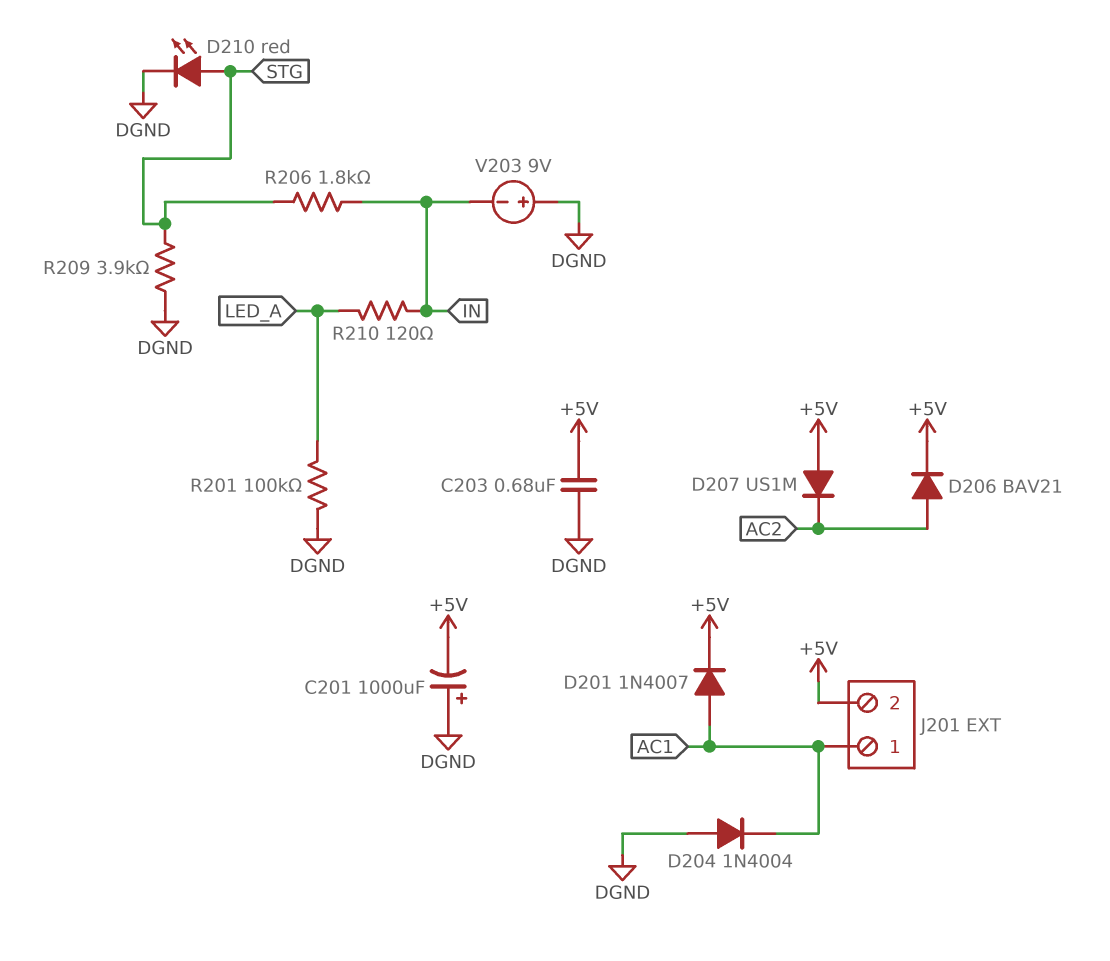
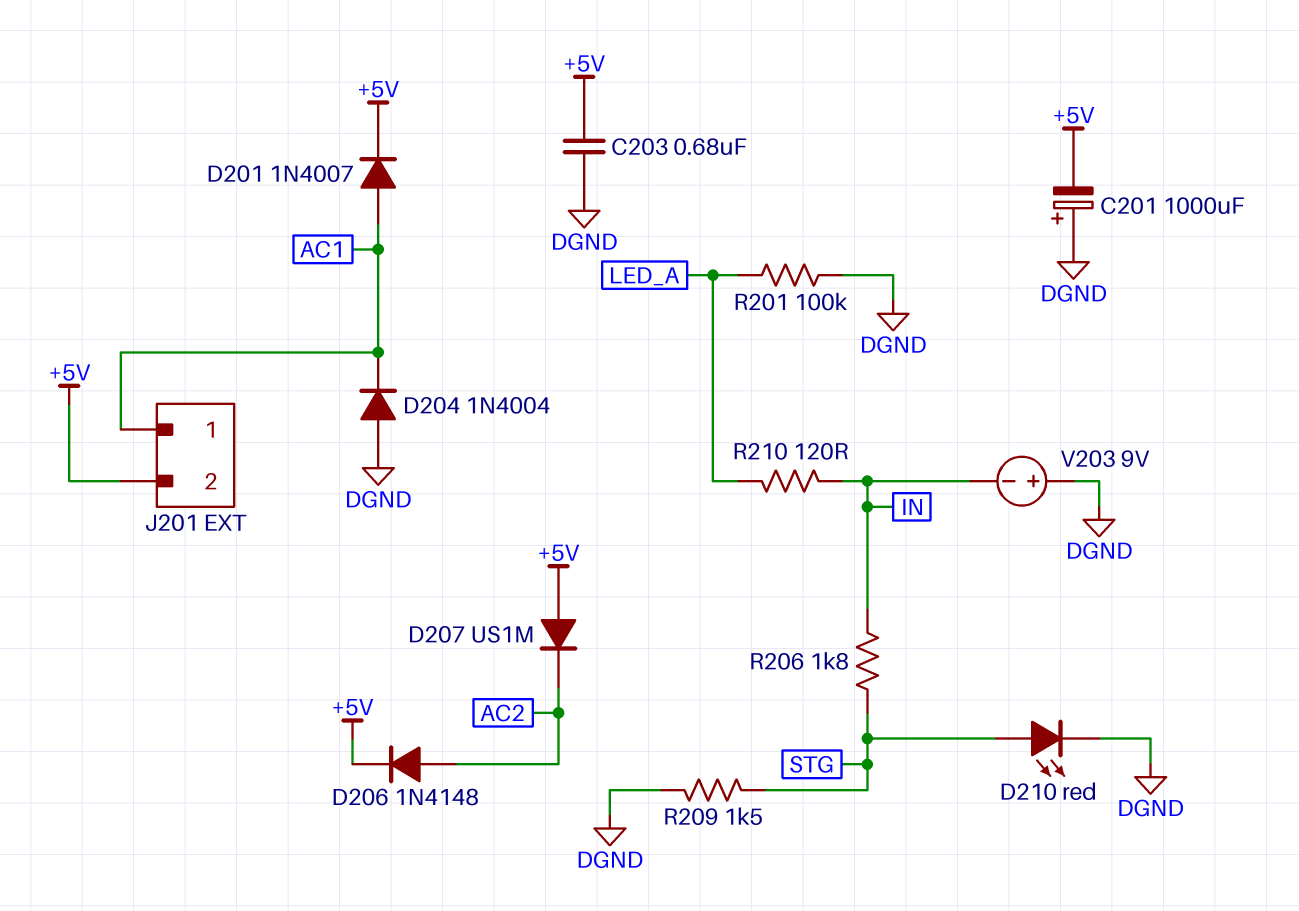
D206: diode BAV21 (A AC2, K +5V) -> diode 1N4148 (A AC2, K +5V)
R209: 3.9k (DGND, STG) -> 1.5k (DGND, STG)

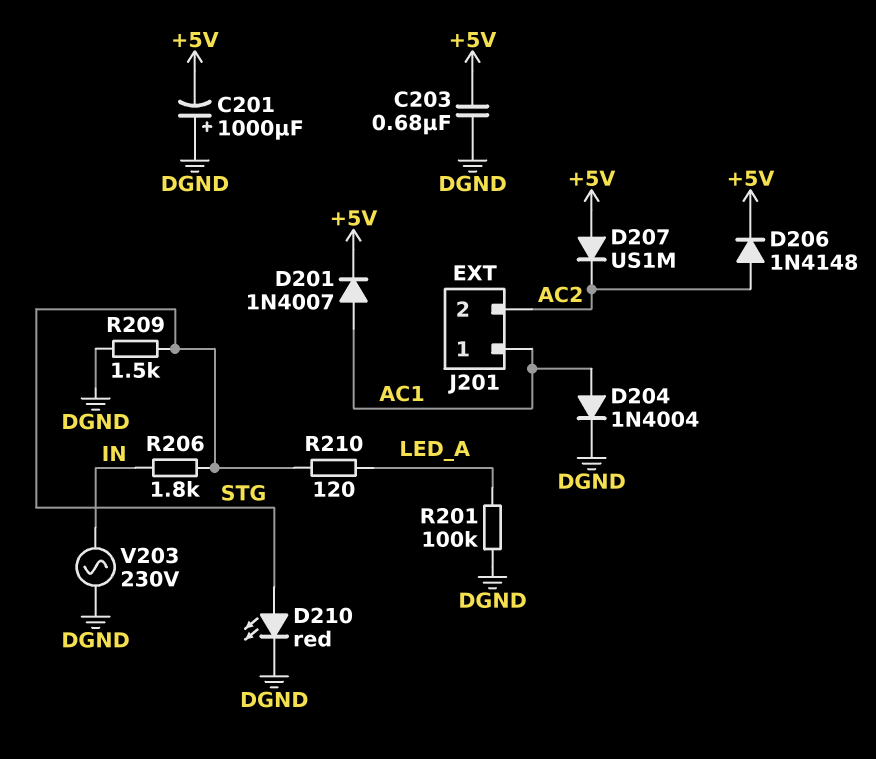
D204: diode 1N4004 (A DGND, K AC1) -> diode 1N4004 (A AC1, K DGND)
J201 pin 2: +5V -> AC2
R210: 120 (IN, LED_A) -> 120 (LED_A, STG)
V203: 9V (plus DGND, minus IN) -> AC 230V (DGND, IN)

